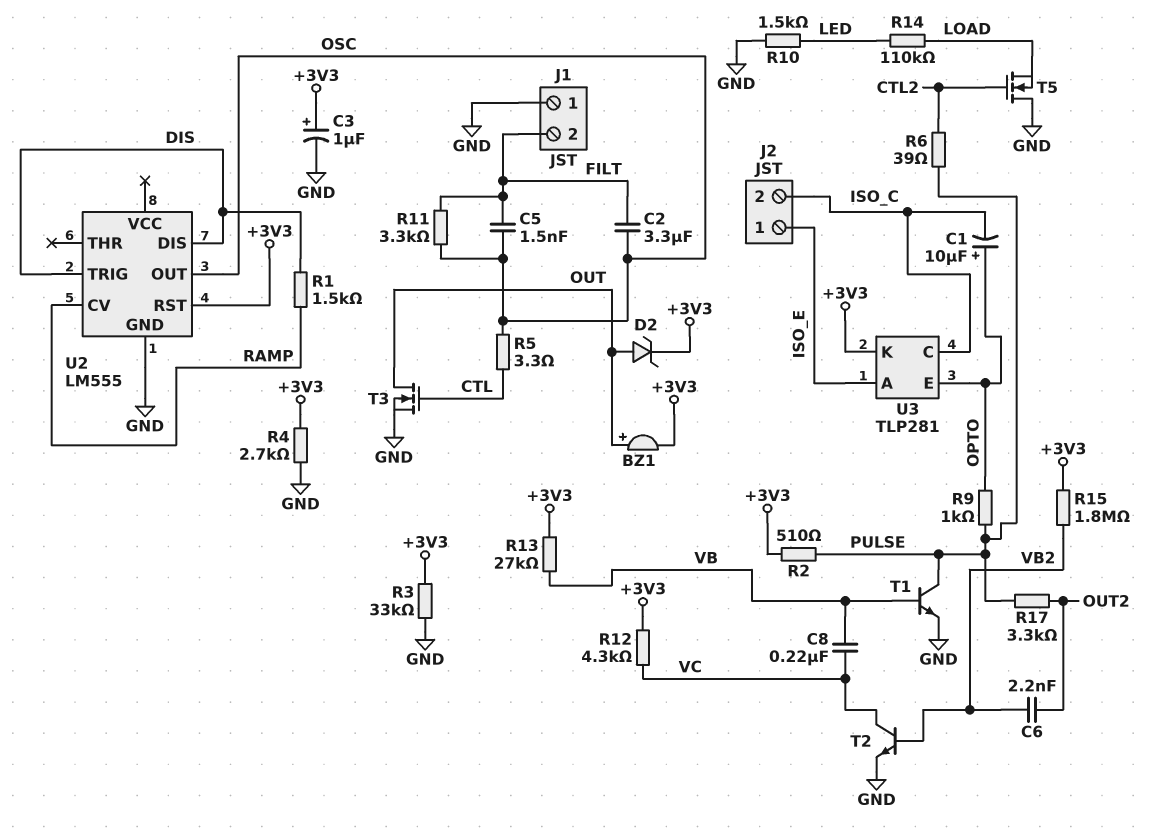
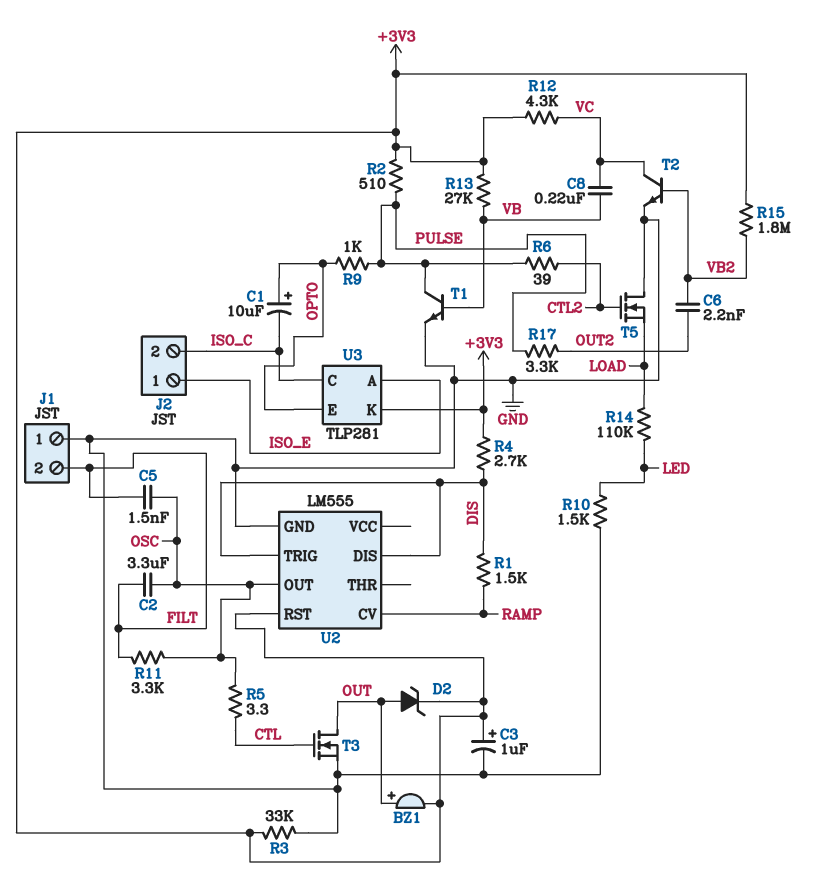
R4: 2.7k (+3V3, GND) -> 2.7k (+3V3, DIS)

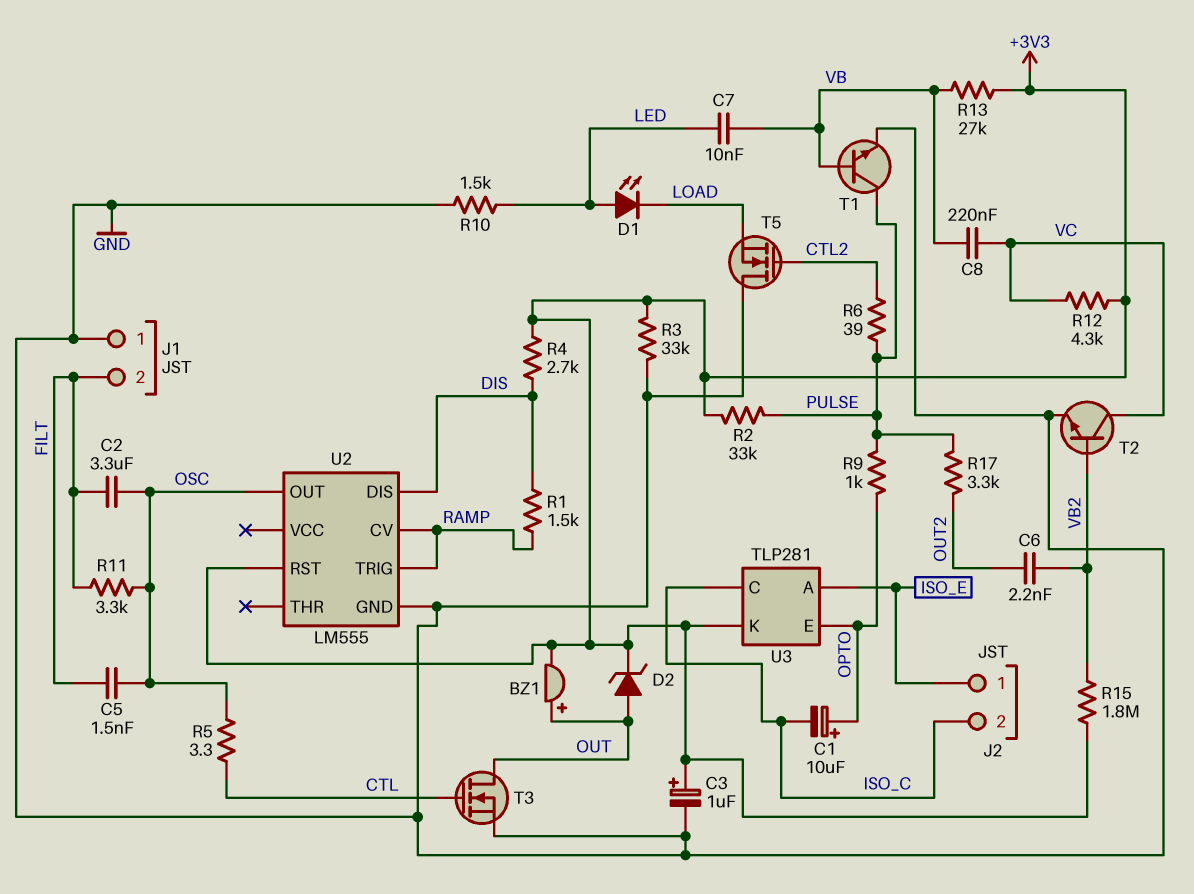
C7: none -> 10nF (LED, VB)
D1: none -> LED (A LED, K LOAD)
R2: 510 (+3V3, PULSE) -> 33k (+3V3, PULSE)
R14: 110k (LED, LOAD) -> none
U2 pin TRIG: DIS -> RAMP

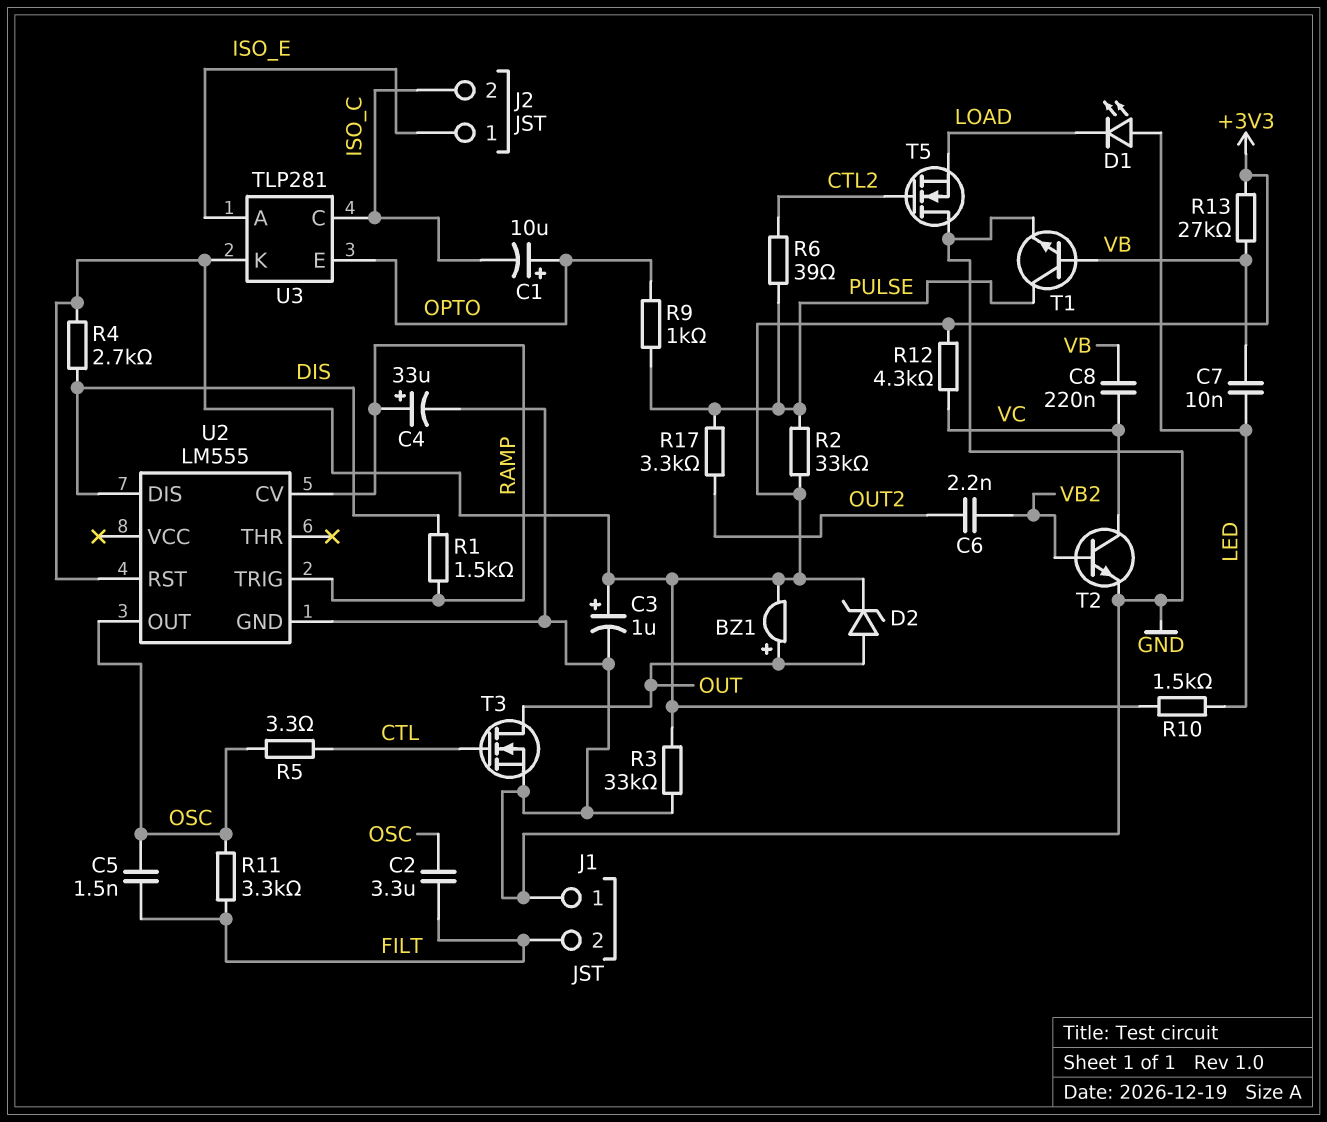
C4: none -> 33uF (plus RAMP, minus GND)
R10: 1.5k (GND, LED) -> 1.5k (+3V3, LED)
R15: 1.8M (+3V3, VB2) -> none

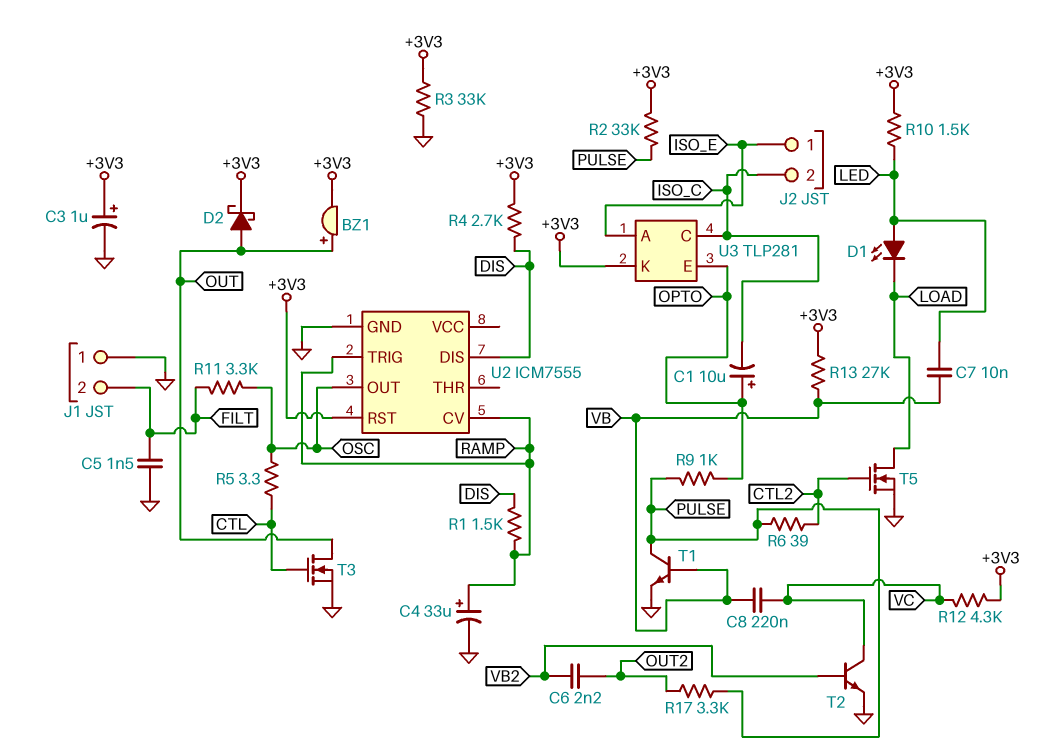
C2: 3.3uF (FILT, OSC) -> none
C5: 1.5nF (FILT, OSC) -> 1.5nF (FILT, GND)
D2: zener (A OUT, K +3V3) -> schottky (A OUT, K +3V3)
T5: NMOS (G CTL2, D GND, S LOAD) -> NMOS (G CTL2, D LOAD, S GND)
U2: LM555 -> ICM7555

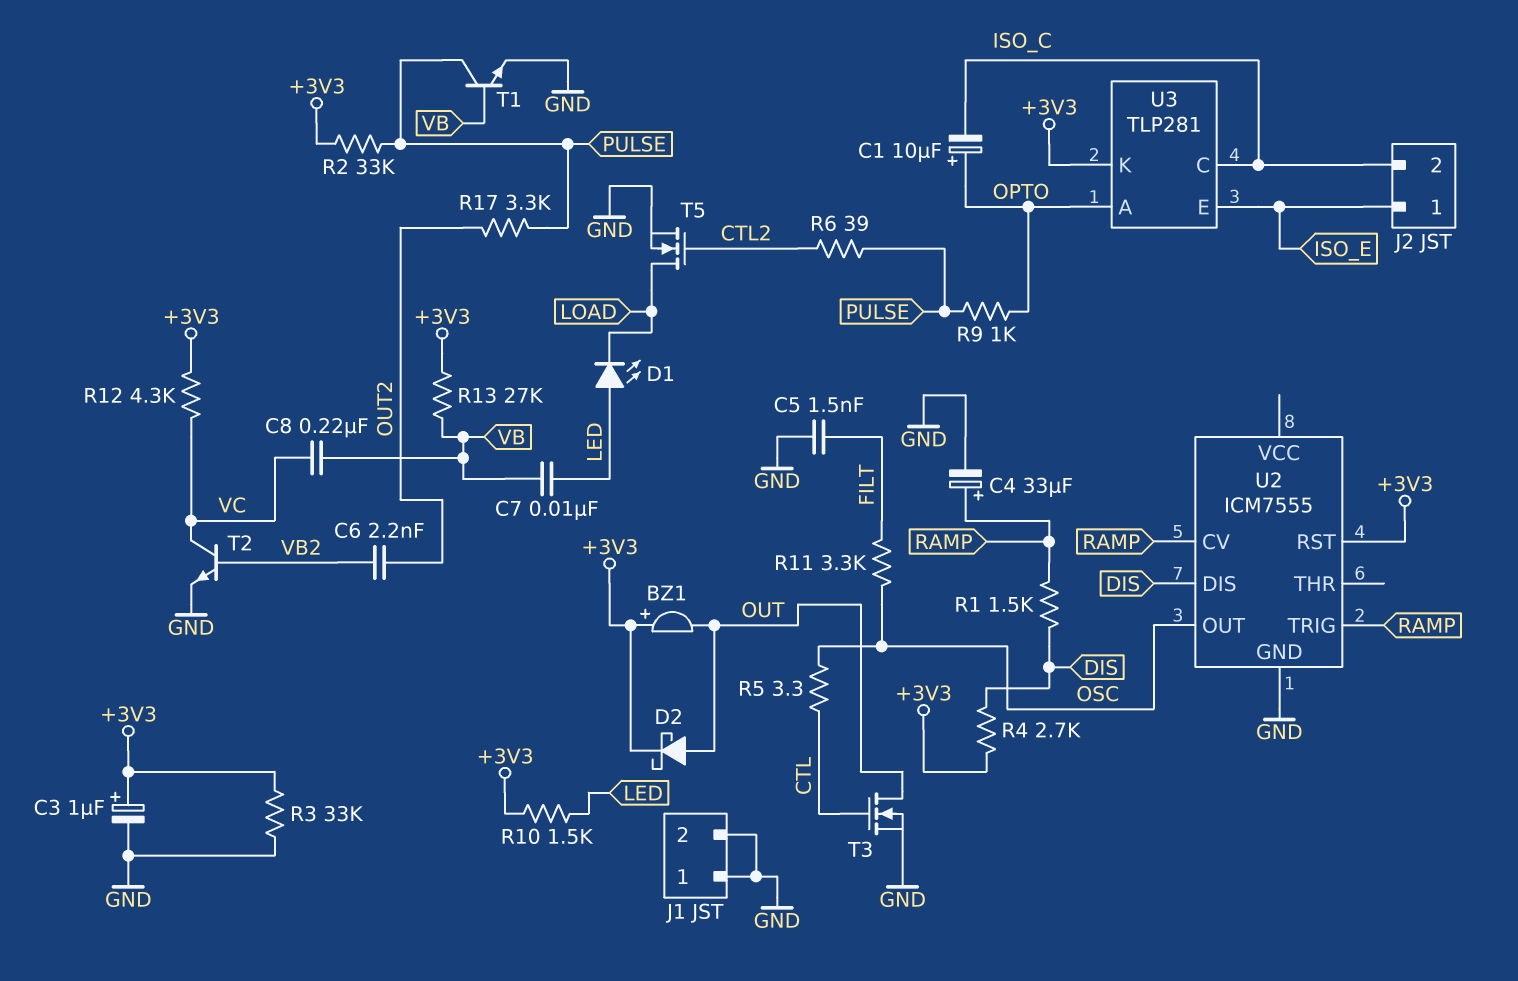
BZ1: buzzer (plus OUT, minus +3V3) -> buzzer (plus +3V3, minus OUT)
J1 pin 2: FILT -> GND
U3 pin A: ISO_E -> OPTO
U3 pin E: OPTO -> ISO_E

